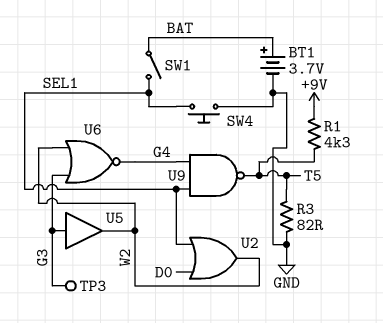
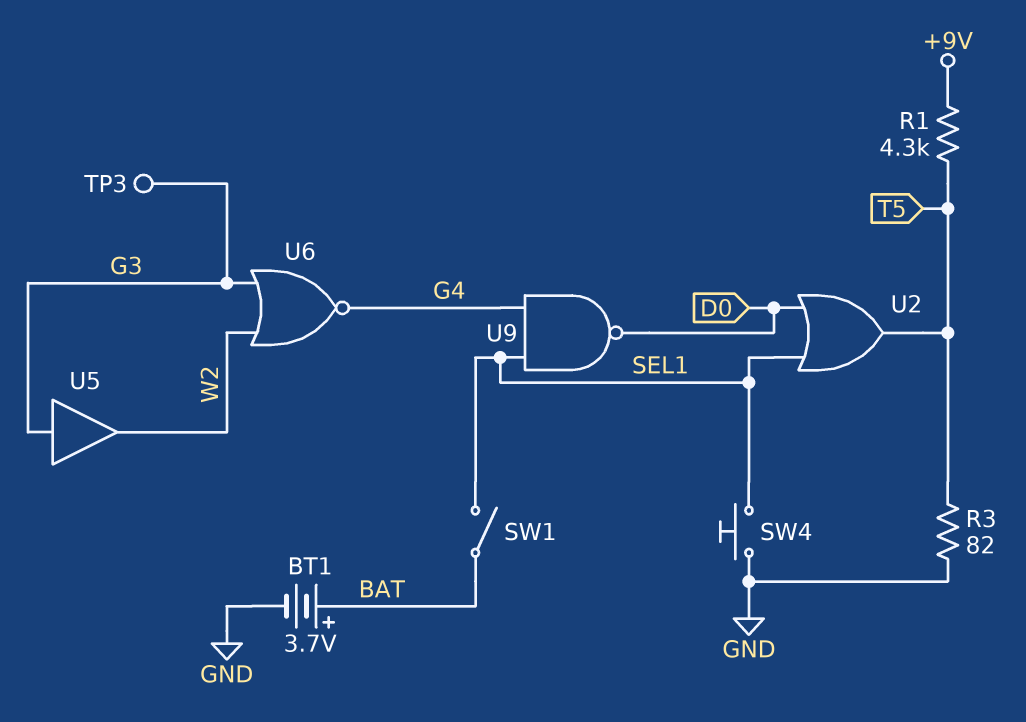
U2: OR (in D0, in SEL1, out W2) -> OR (in D0, in SEL1, out T5)
U9: NAND (in G4, in SEL1, out T5) -> NAND (in G4, in SEL1, out D0)

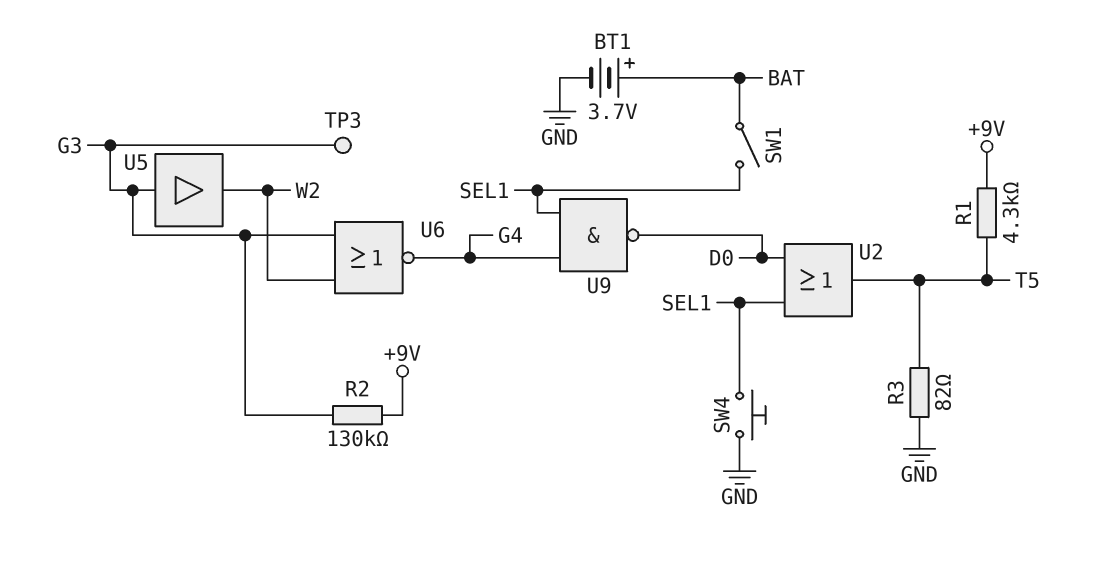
R2: none -> 130k (+9V, G3)

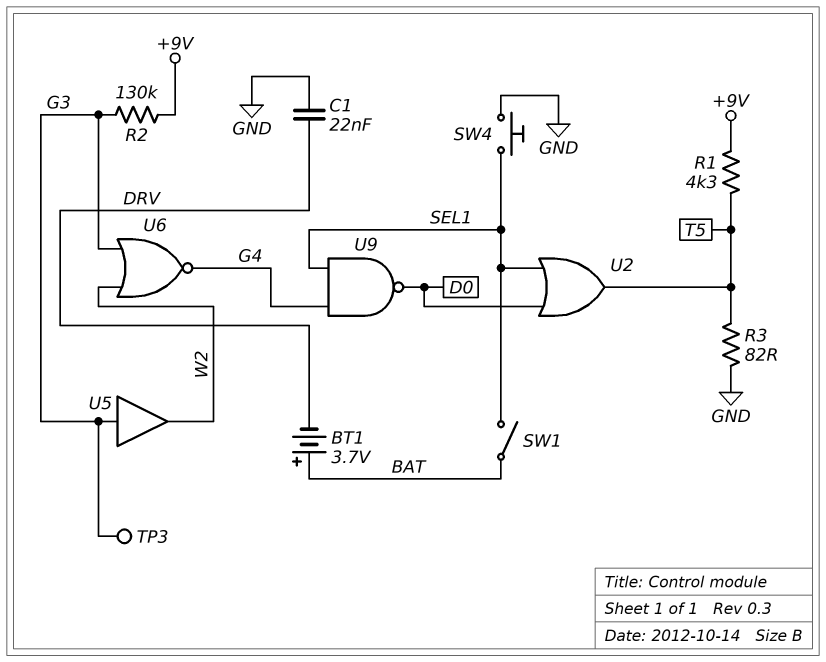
BT1: 3.7V (plus BAT, minus GND) -> 3.7V (plus BAT, minus DRV)
C1: none -> 22nF (DRV, GND)

